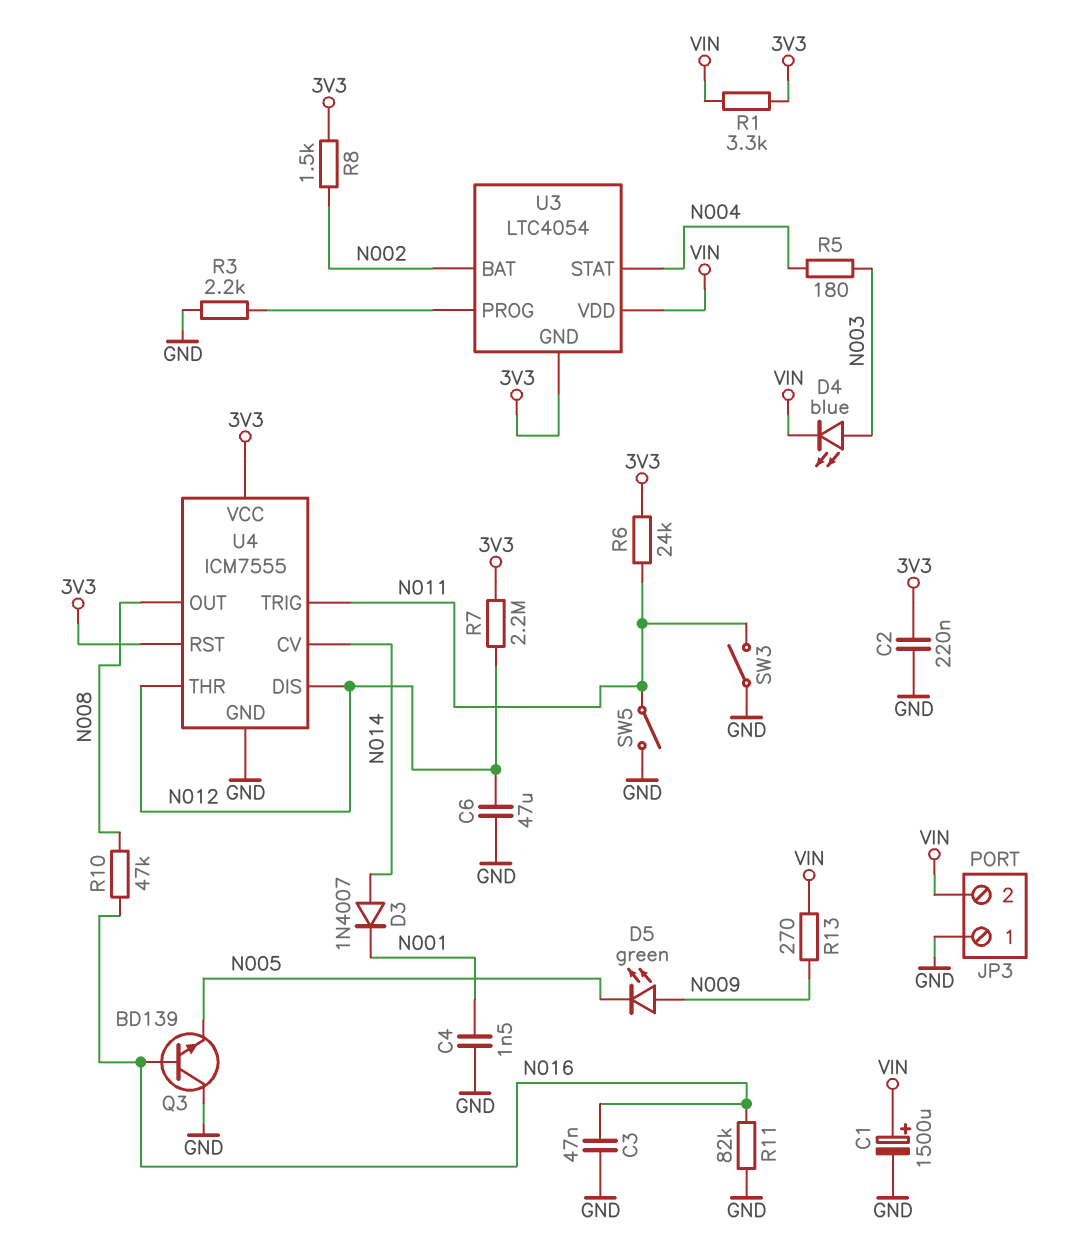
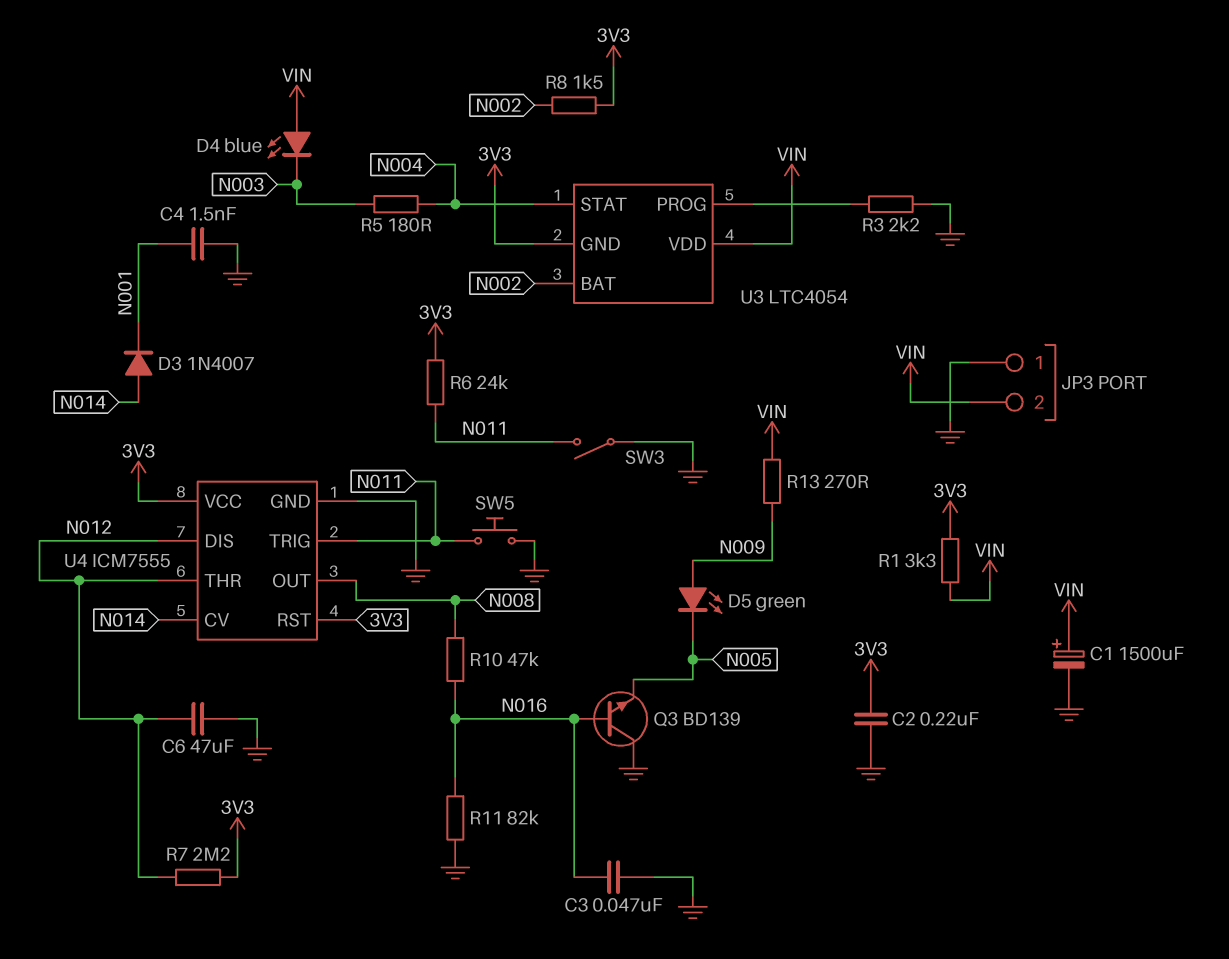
D4: LED blue (A N003, K VIN) -> LED blue (A VIN, K N003)
SW5: switch (GND, N011) -> button (GND, N011)

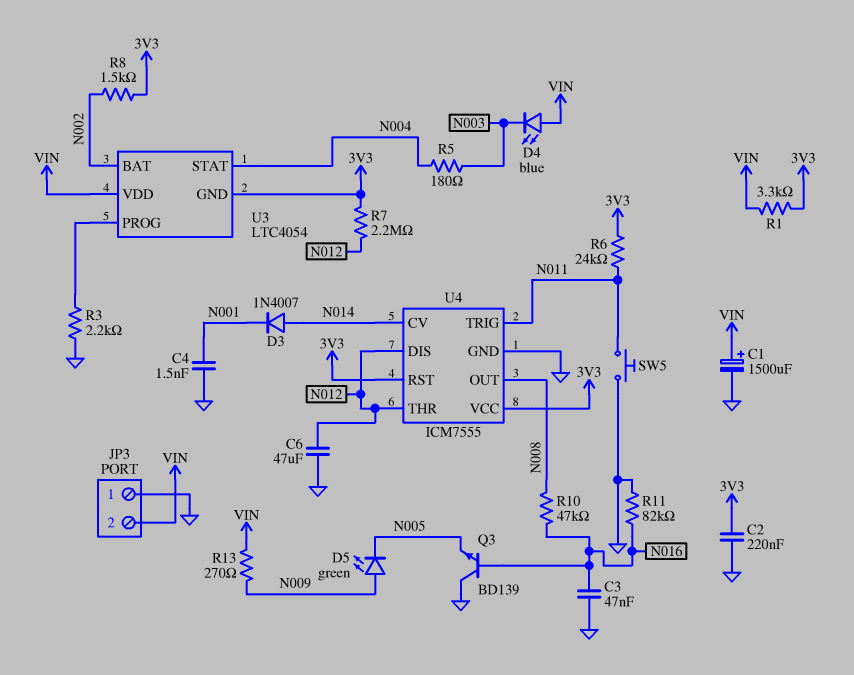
SW3: switch (GND, N011) -> none

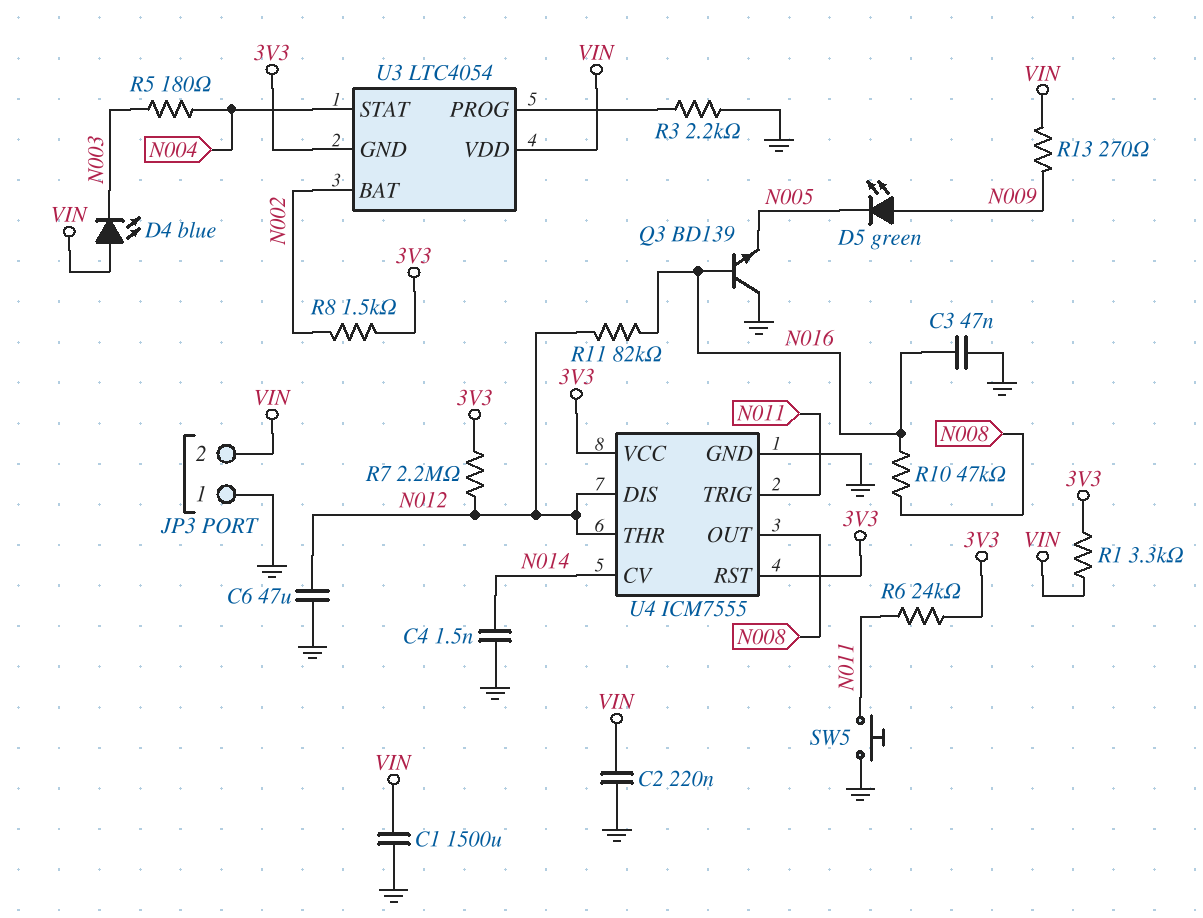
C1: 1500uF (plus VIN, minus GND) -> 1500uF (GND, VIN)
C2: 220nF (3V3, GND) -> 220nF (GND, VIN)
C4: 1.5nF (GND, N001) -> 1.5nF (GND, N014)
D3: diode 1N4007 (A N014, K N001) -> none
R11: 82k (GND, N016) -> 82k (N012, N016)

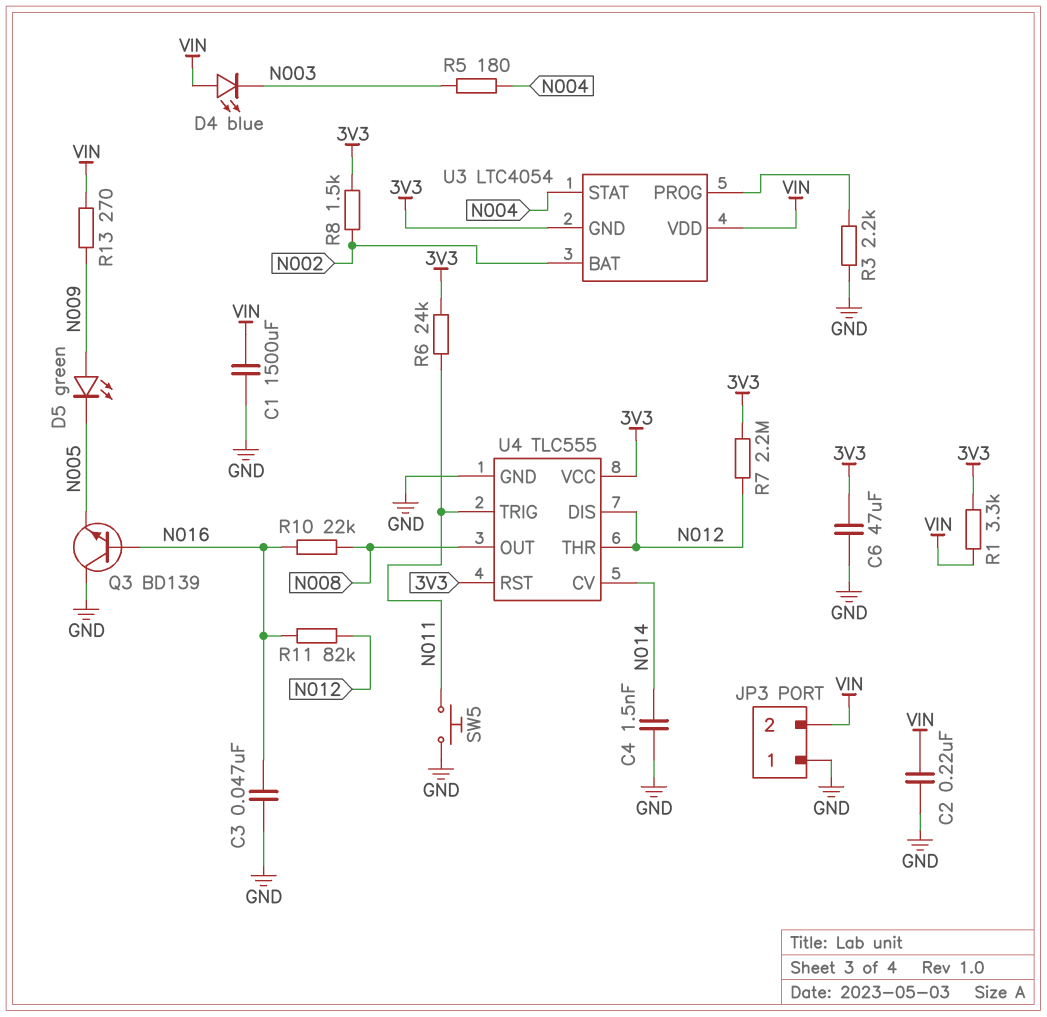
C6: 47uF (GND, N012) -> 47uF (3V3, GND)
R10: 47k (N008, N016) -> 22k (N008, N016)
U4: ICM7555 -> TLC555

